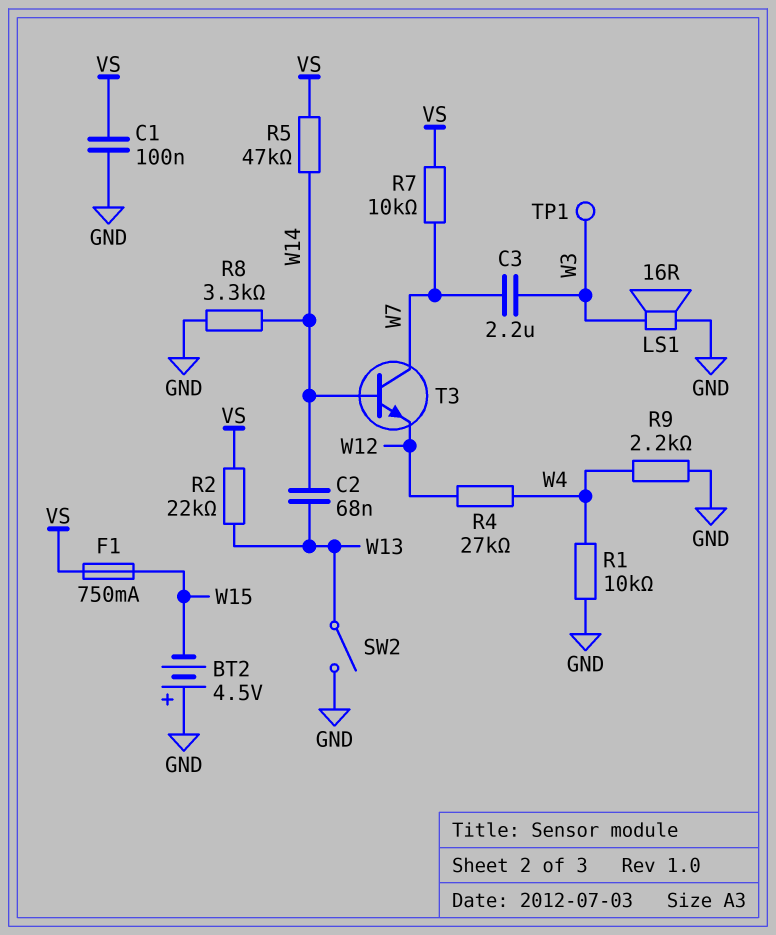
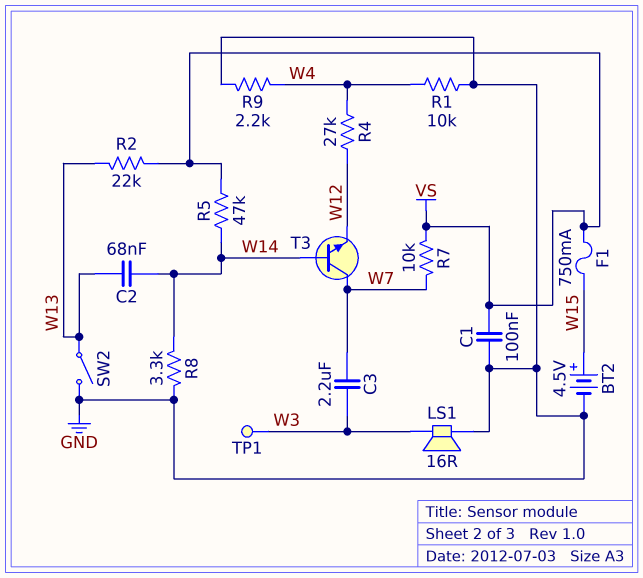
BT2: 4.5V (plus GND, minus W15) -> 4.5V (plus W15, minus GND)

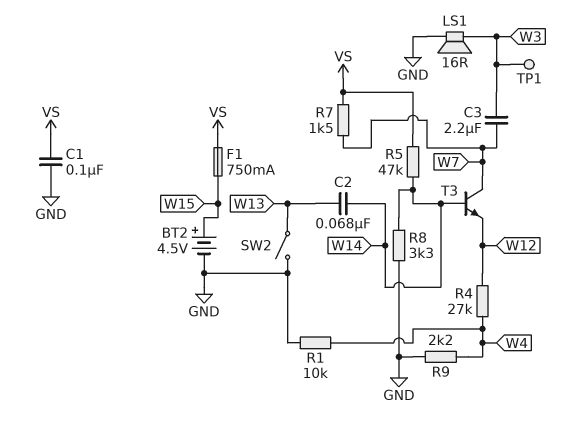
R2: 22k (VS, W13) -> none
R7: 10k (VS, W7) -> 1.5k (VS, W7)

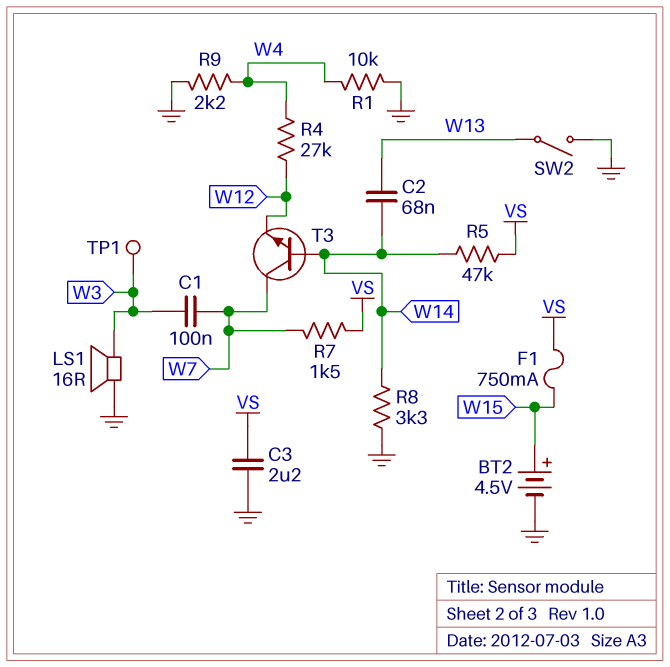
C1: 100nF (GND, VS) -> 100nF (W3, W7)
C3: 2.2uF (W3, W7) -> 2.2uF (GND, VS)

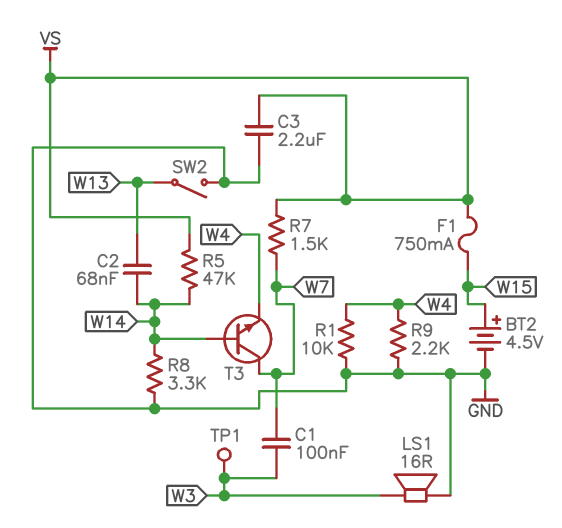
R4: 27k (W4, W12) -> none
T3: NPN (B W14, C W7, E W12) -> NPN (B W14, C W7, E W4)

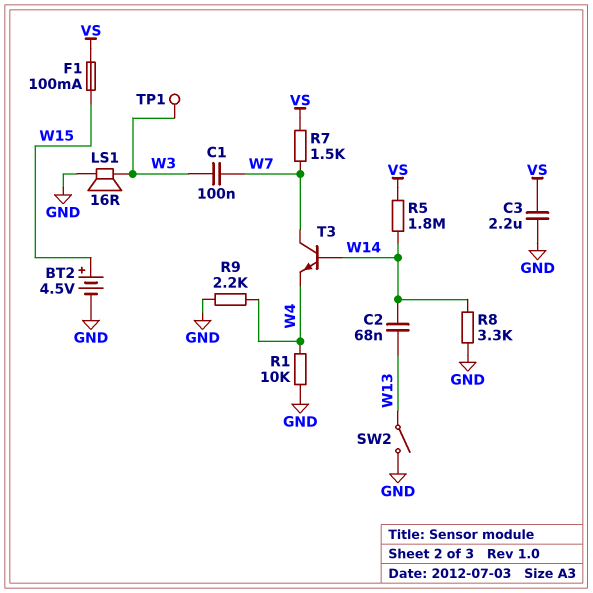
F1: 750mA (VS, W15) -> 100mA (VS, W15)
R5: 47k (VS, W14) -> 1.8M (VS, W14)

